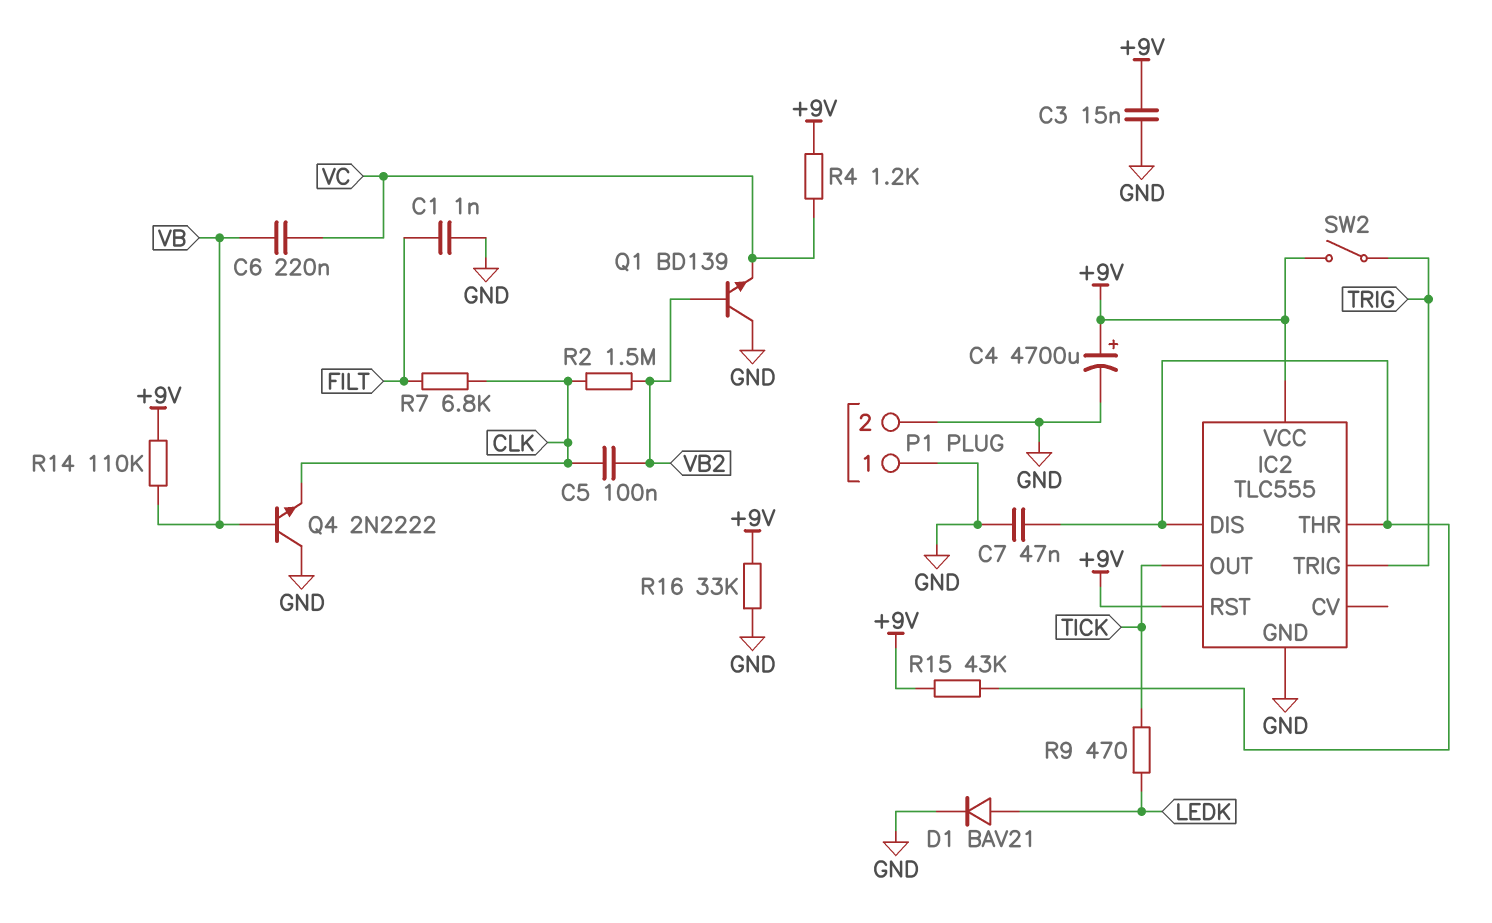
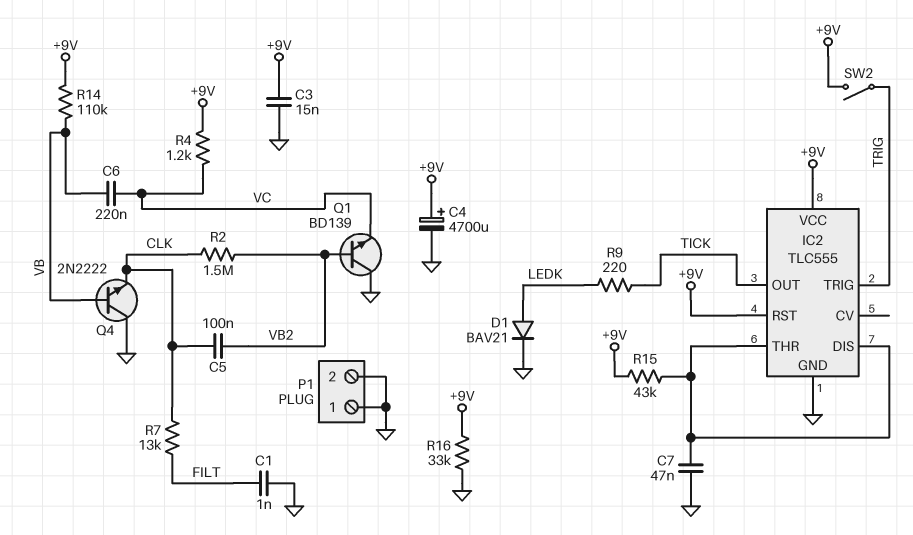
R7: 6.8k (CLK, FILT) -> 13k (CLK, FILT)
R9: 470 (LEDK, TICK) -> 220 (LEDK, TICK)

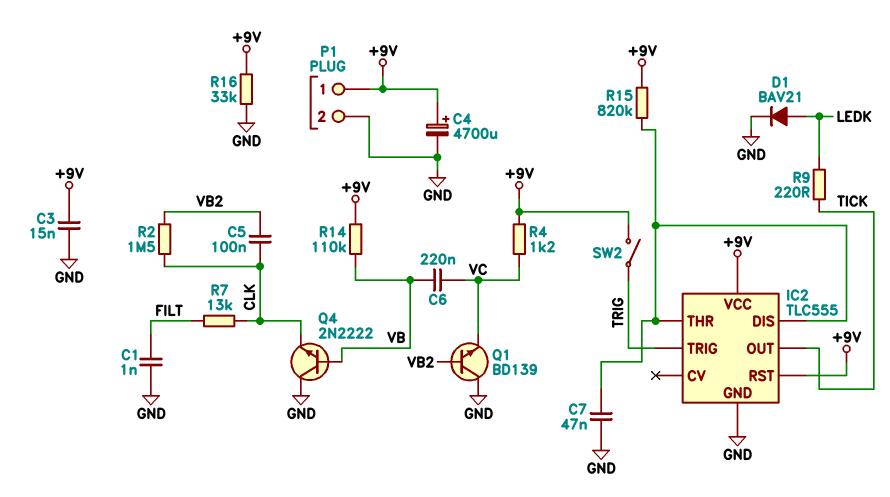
P1 pin 1: GND -> +9V
R15: 43k (+9V, IC2/DIS) -> 820k (+9V, IC2/DIS)

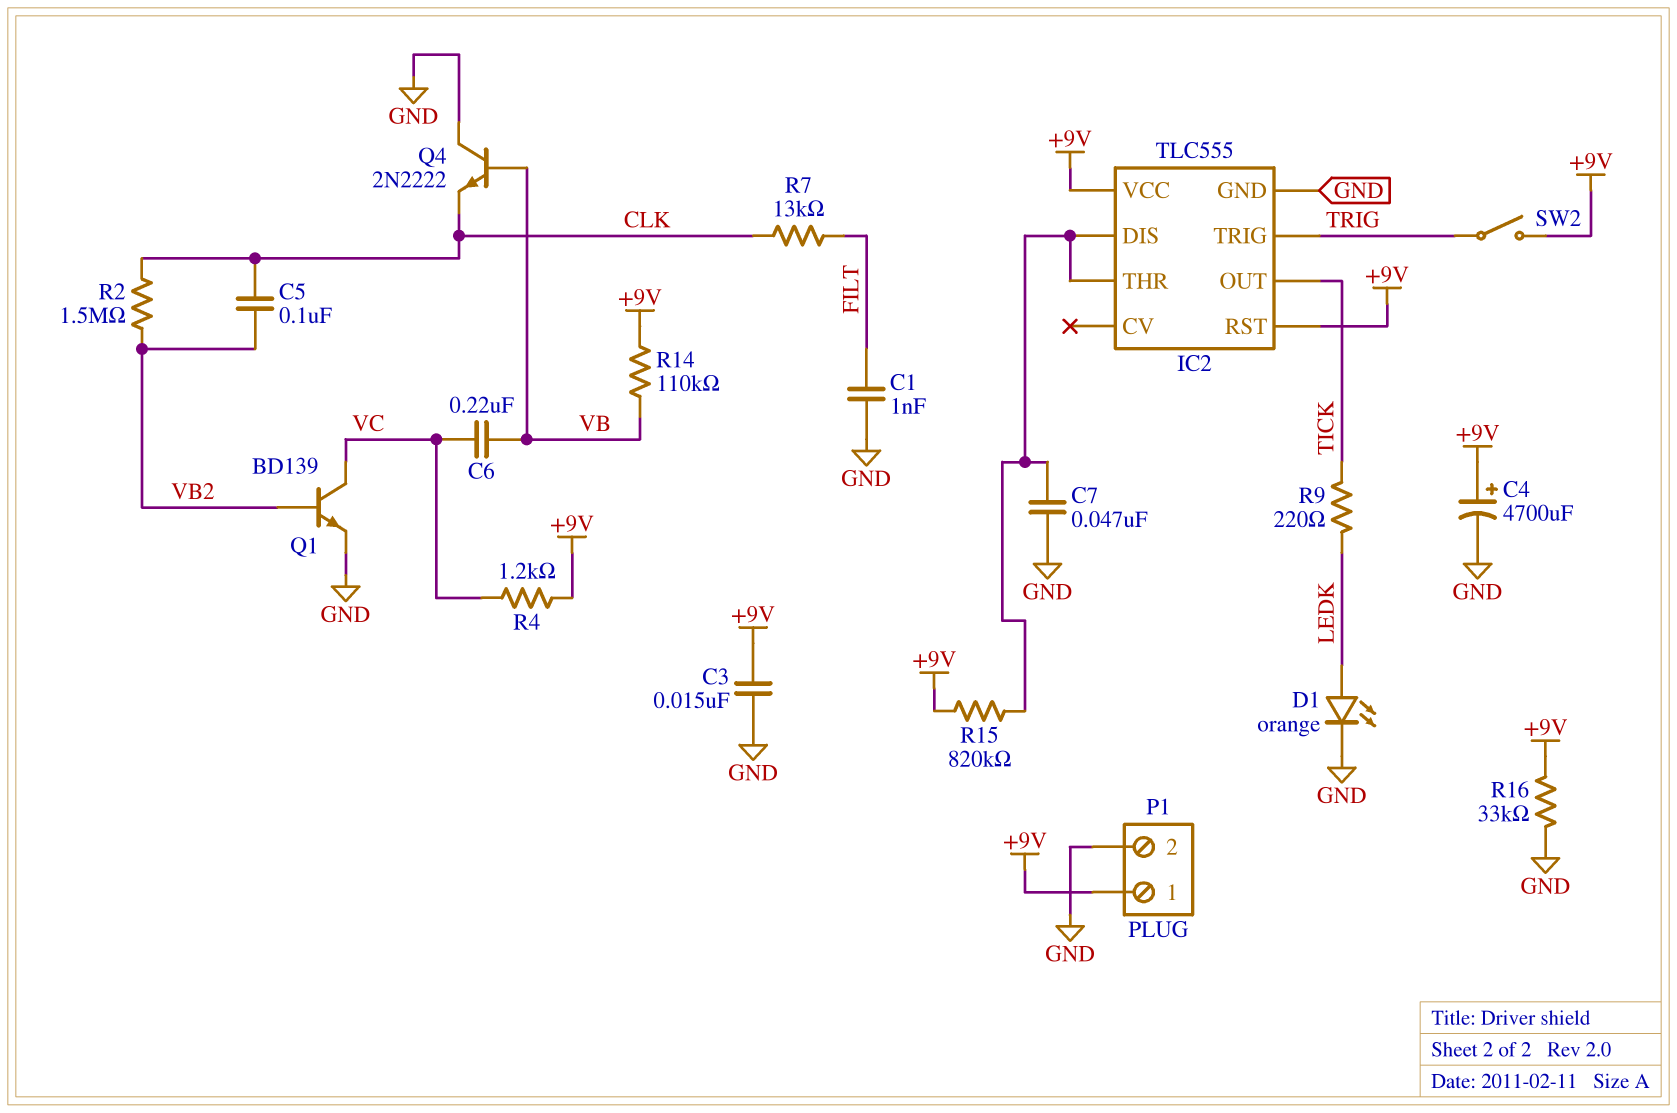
D1: diode BAV21 (A LEDK, K GND) -> LED orange (A LEDK, K GND)
Q1: NPN BD139 (B VB2, C GND, E VC) -> NPN BD139 (B VB2, C VC, E GND)

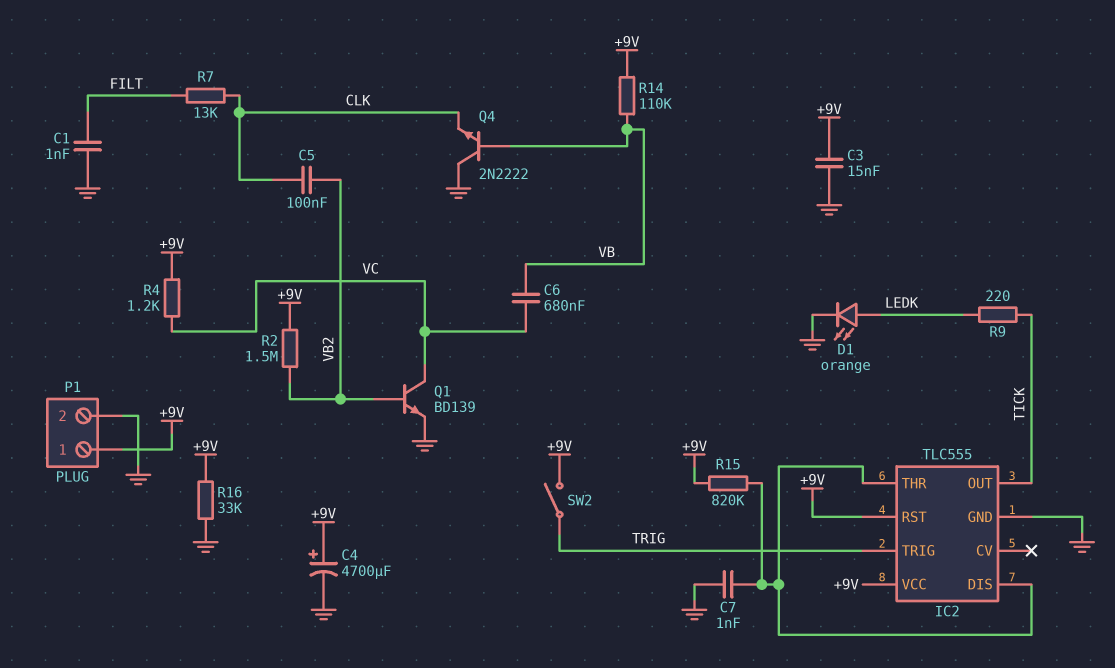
C6: 220nF (VB, VC) -> 680nF (VB, VC)
C7: 47nF (GND, IC2/DIS) -> 1nF (GND, IC2/DIS)
R2: 1.5M (CLK, VB2) -> 1.5M (+9V, VB2)

